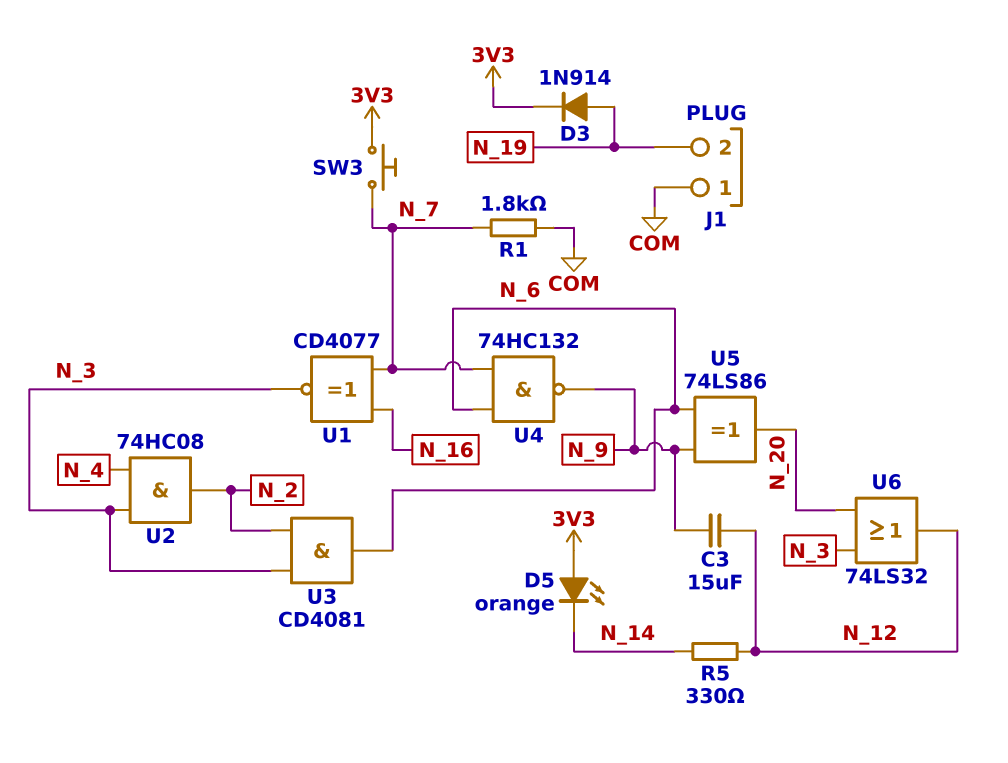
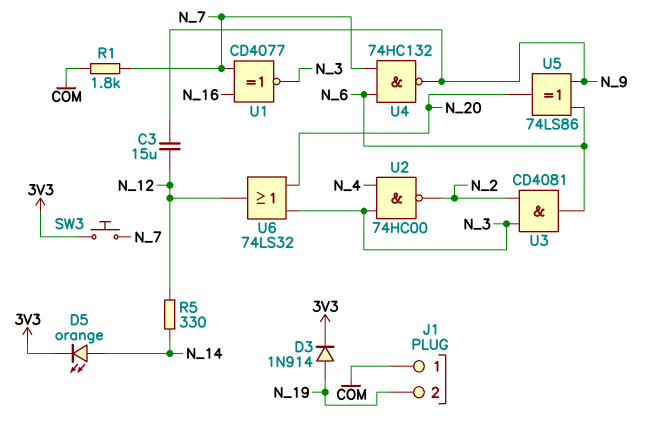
D5: LED orange (A 3V3, K N_14) -> LED orange (A N_14, K 3V3)
U2: AND 74HC08 (in N_3, in N_4, out N_2) -> NAND 74HC00 (in N_3, in N_4, out N_2)

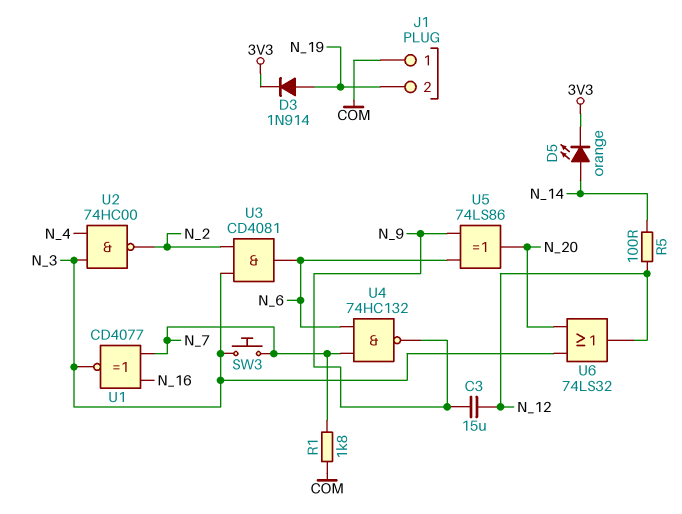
R5: 330 (N_12, N_14) -> 100 (N_12, N_14)
SW3: button (3V3, N_7) -> button (N_3, N_7)

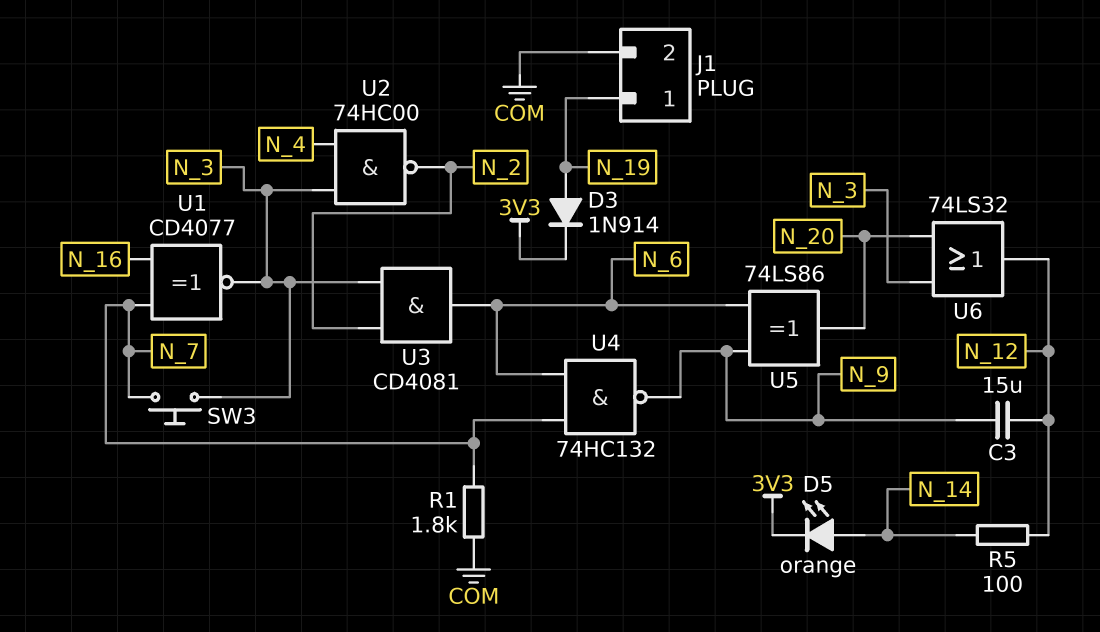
J1 pin 1: COM -> N_19
J1 pin 2: N_19 -> COM

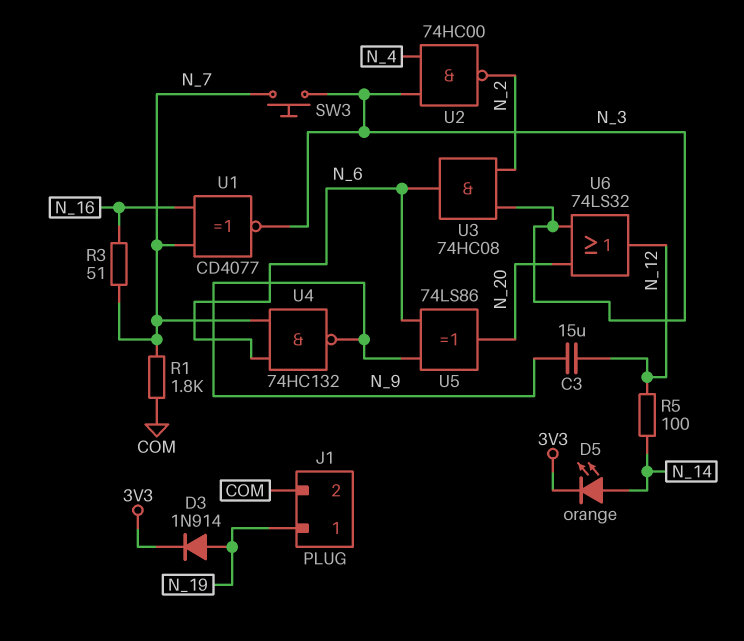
R3: none -> 51 (N_7, N_16)
U3: AND CD4081 (in N_2, in N_3, out N_6) -> AND 74HC08 (in N_2, in N_3, out N_6)

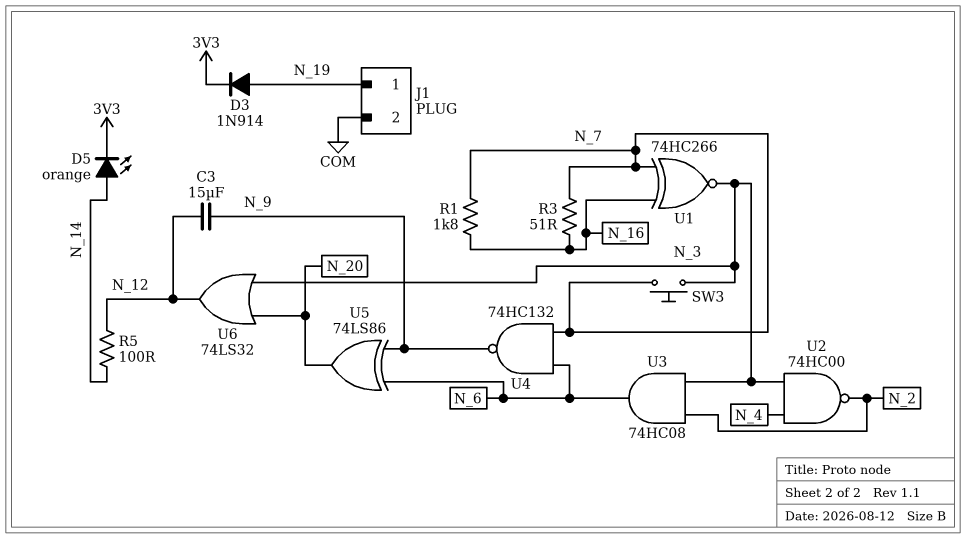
R1: 1.8k (COM, N_7) -> 1.8k (N_7, N_16)
U1: XNOR CD4077 (in N_7, in N_16, out N_3) -> XNOR 74HC266 (in N_7, in N_16, out N_3)

